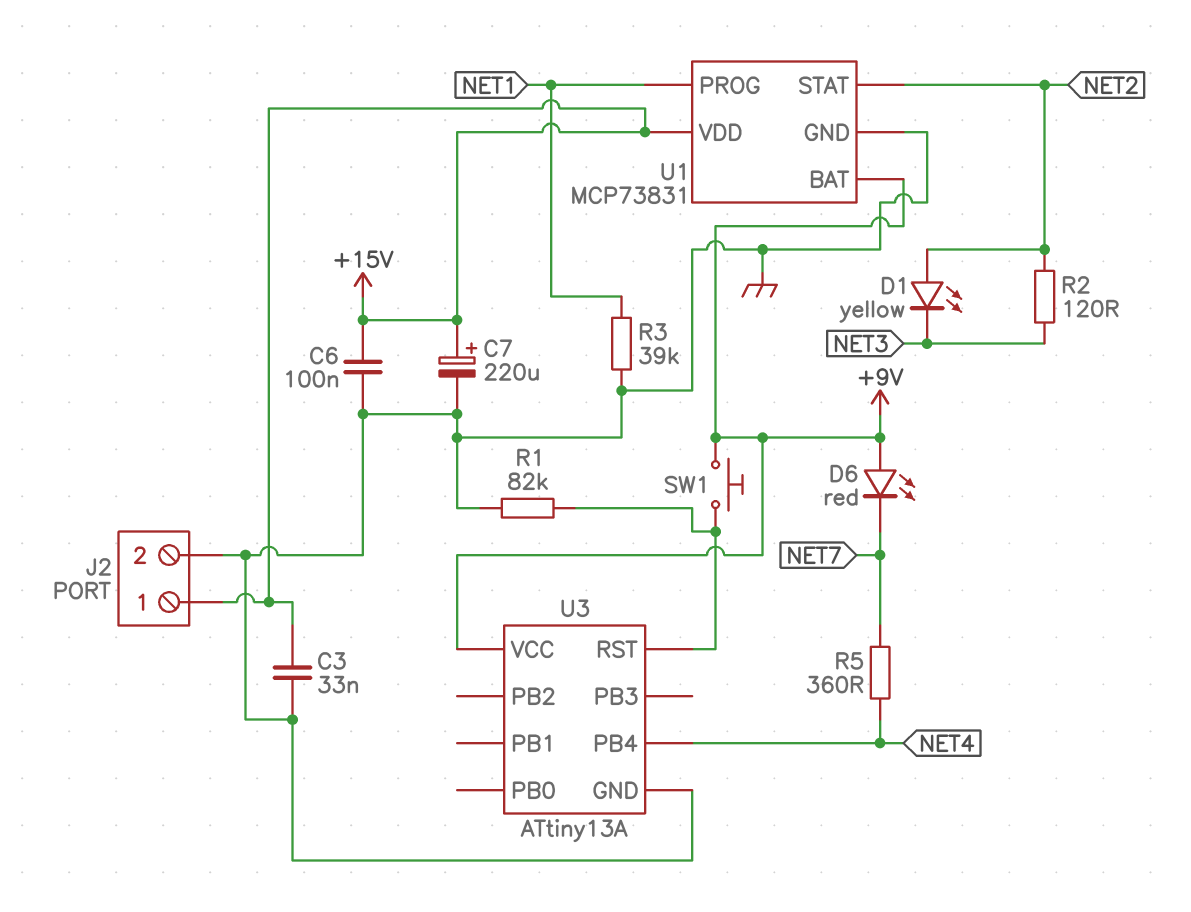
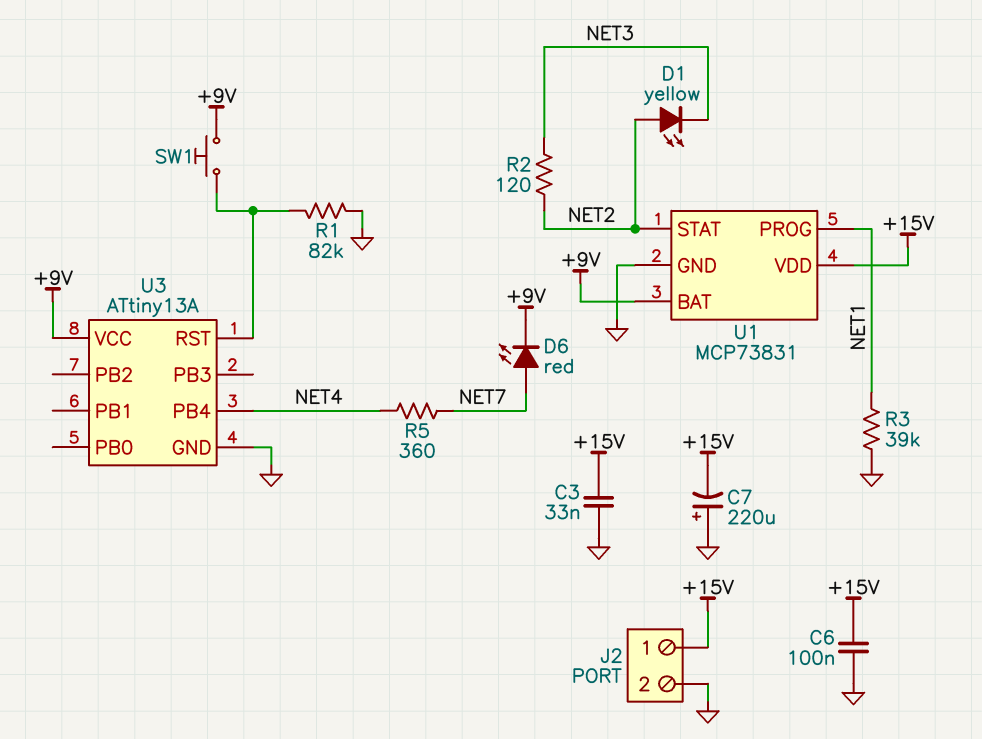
C7: 220uF (plus +15V, minus GND) -> 220uF (plus GND, minus +15V)
D6: LED red (A +9V, K NET7) -> LED red (A NET7, K +9V)

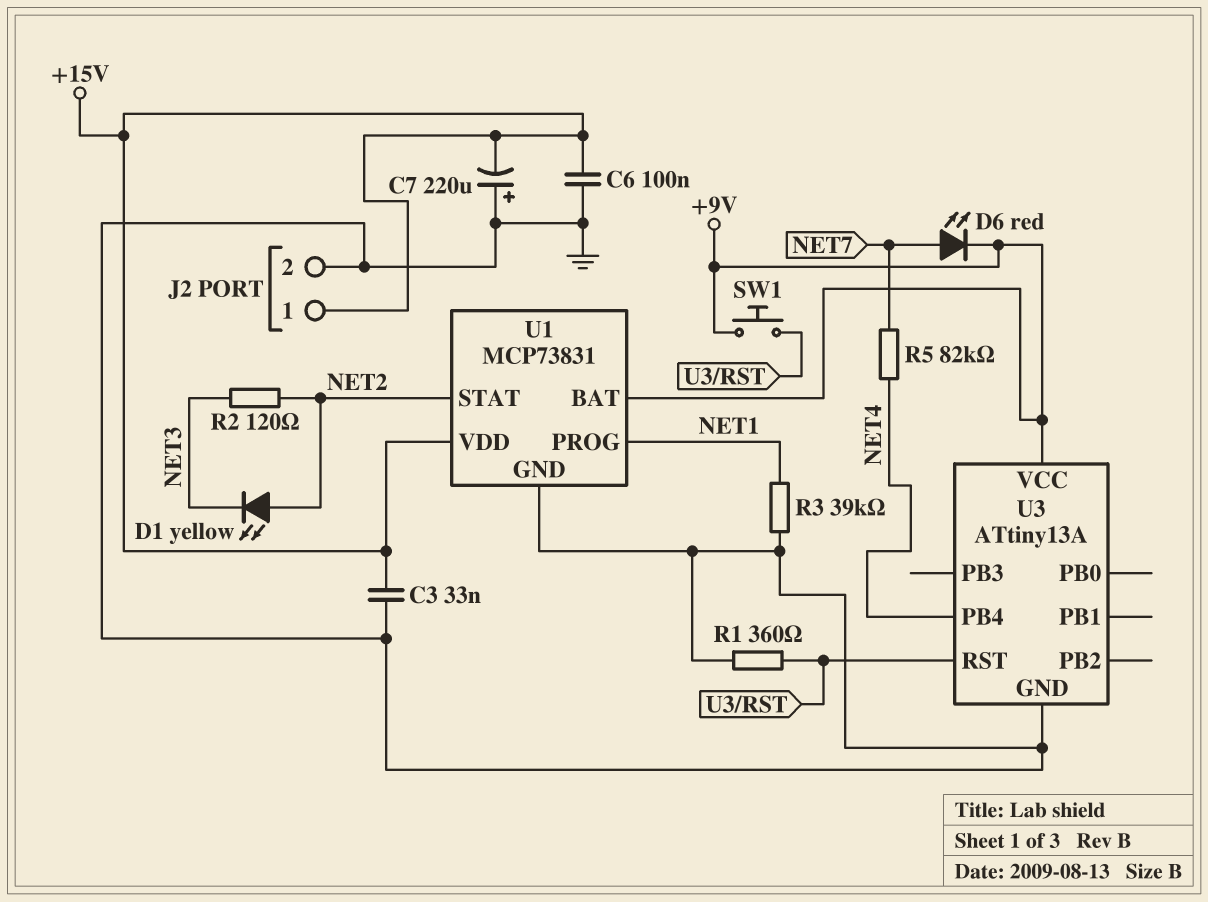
R1: 82k (GND, U3/RST) -> 360 (GND, U3/RST)
R5: 360 (NET4, NET7) -> 82k (NET4, NET7)

